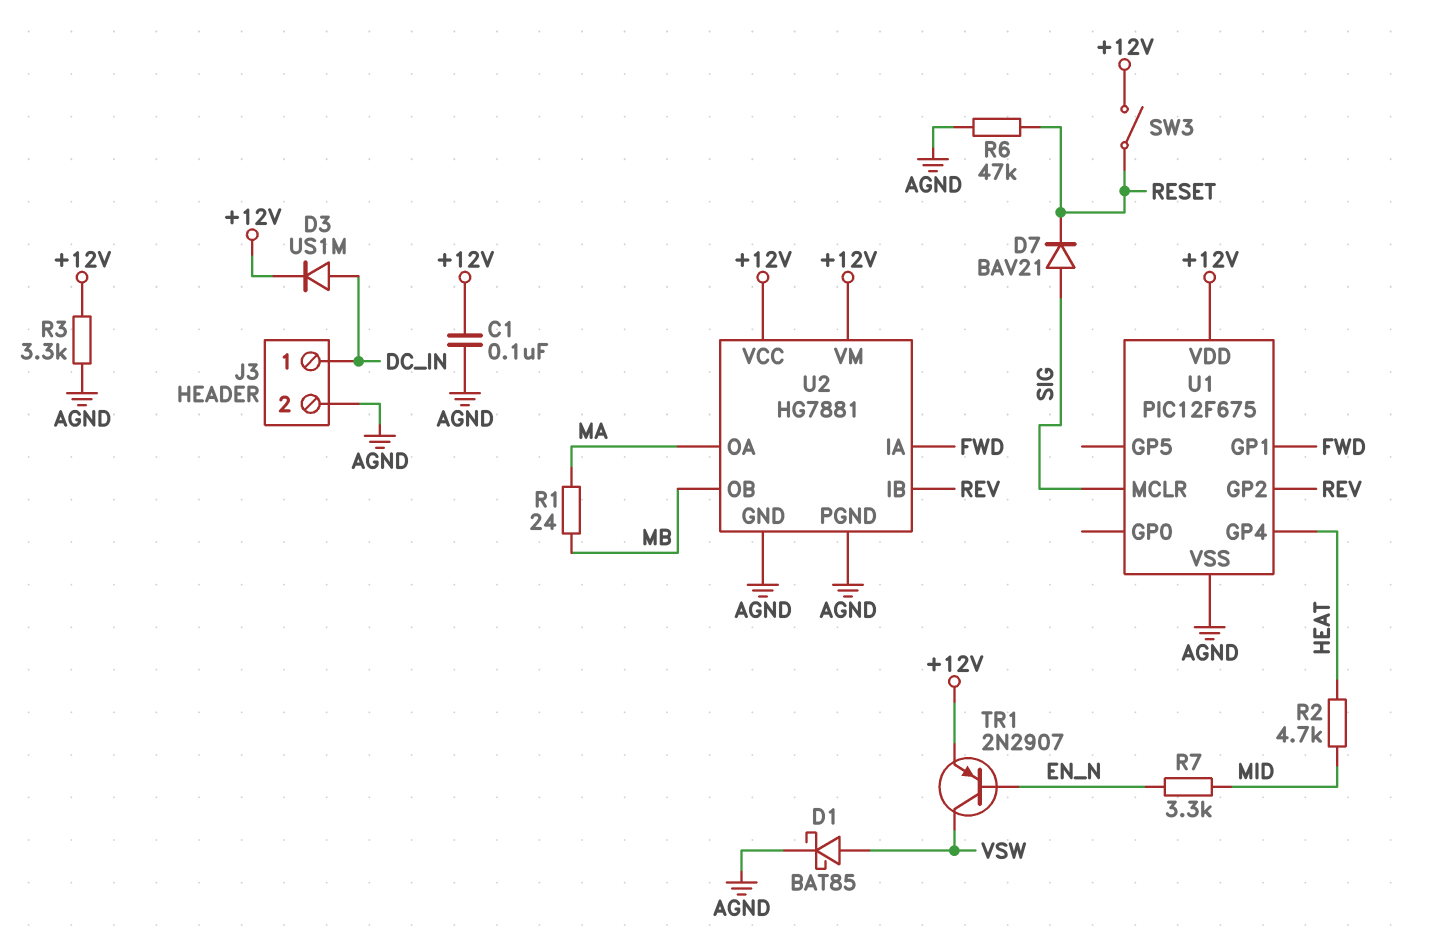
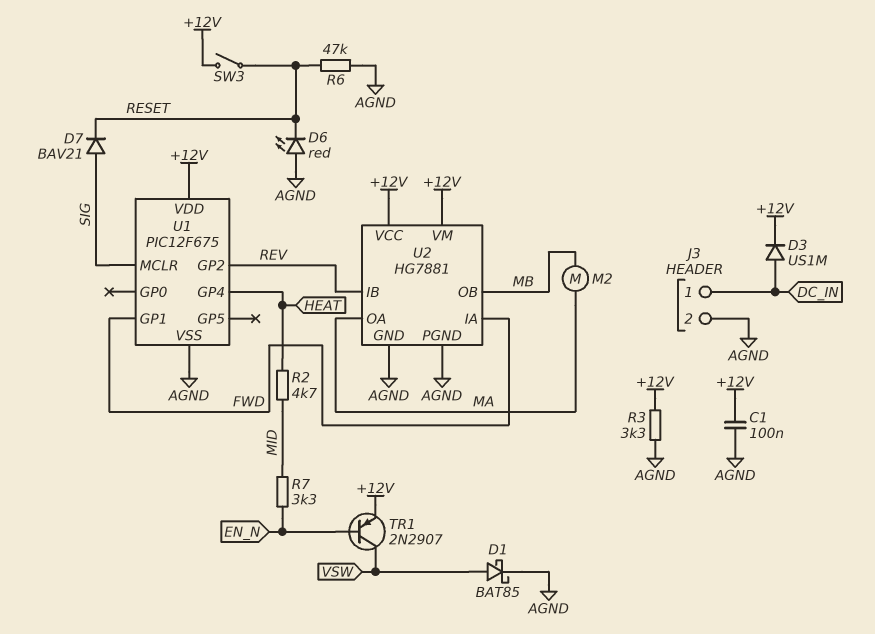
D6: none -> LED red (A AGND, K RESET)
M2: none -> motor (MA, MB)
R1: 24 (MA, MB) -> none

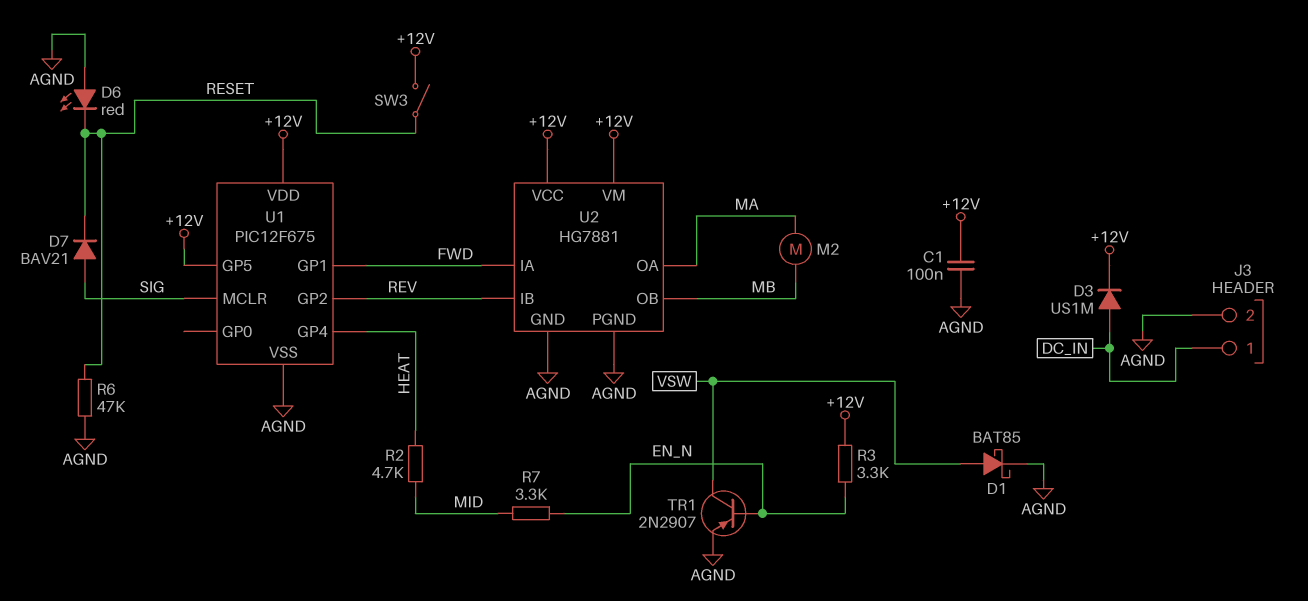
R3: 3.3k (+12V, AGND) -> 3.3k (+12V, EN_N)
TR1: PNP 2N2907 (B EN_N, C VSW, E +12V) -> PNP 2N2907 (B EN_N, C VSW, E AGND)
U1 pin GP5: none -> +12V

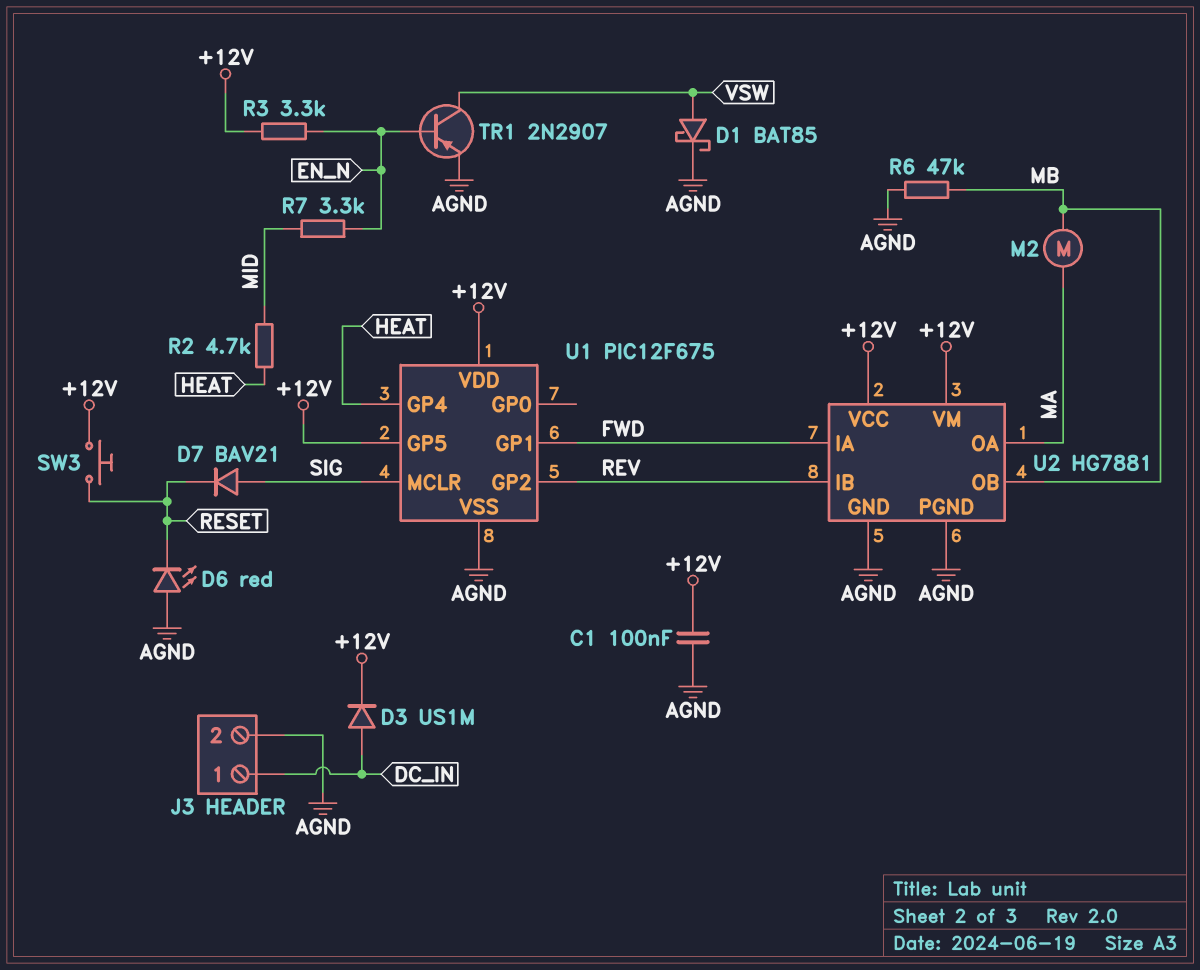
R6: 47k (AGND, RESET) -> 47k (AGND, MB)
SW3: switch (+12V, RESET) -> button (+12V, RESET)

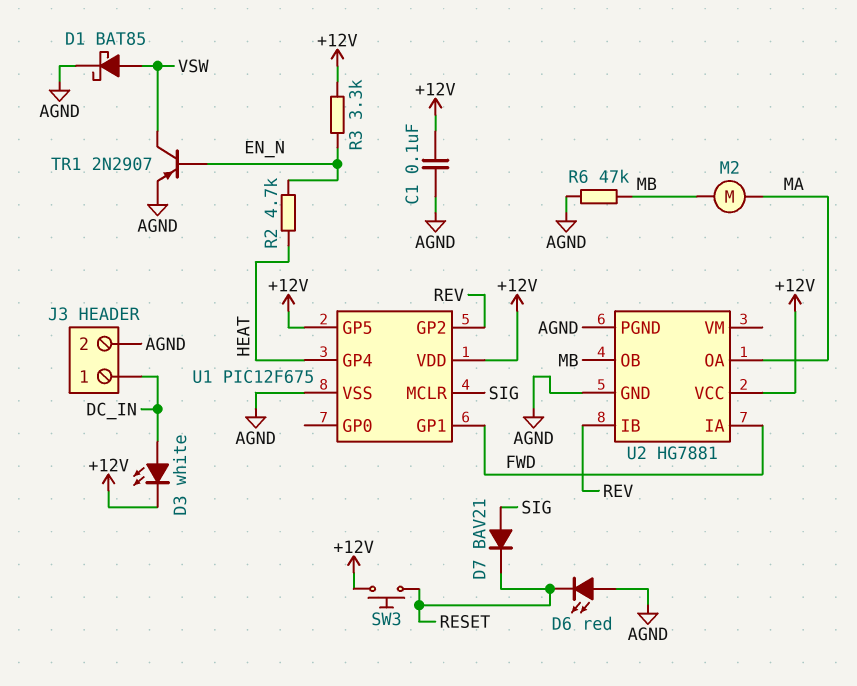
D3: diode US1M (A DC_IN, K +12V) -> LED white (A DC_IN, K +12V)
R2: 4.7k (HEAT, MID) -> 4.7k (EN_N, HEAT)
R7: 3.3k (EN_N, MID) -> none
U2 pin VM: +12V -> none

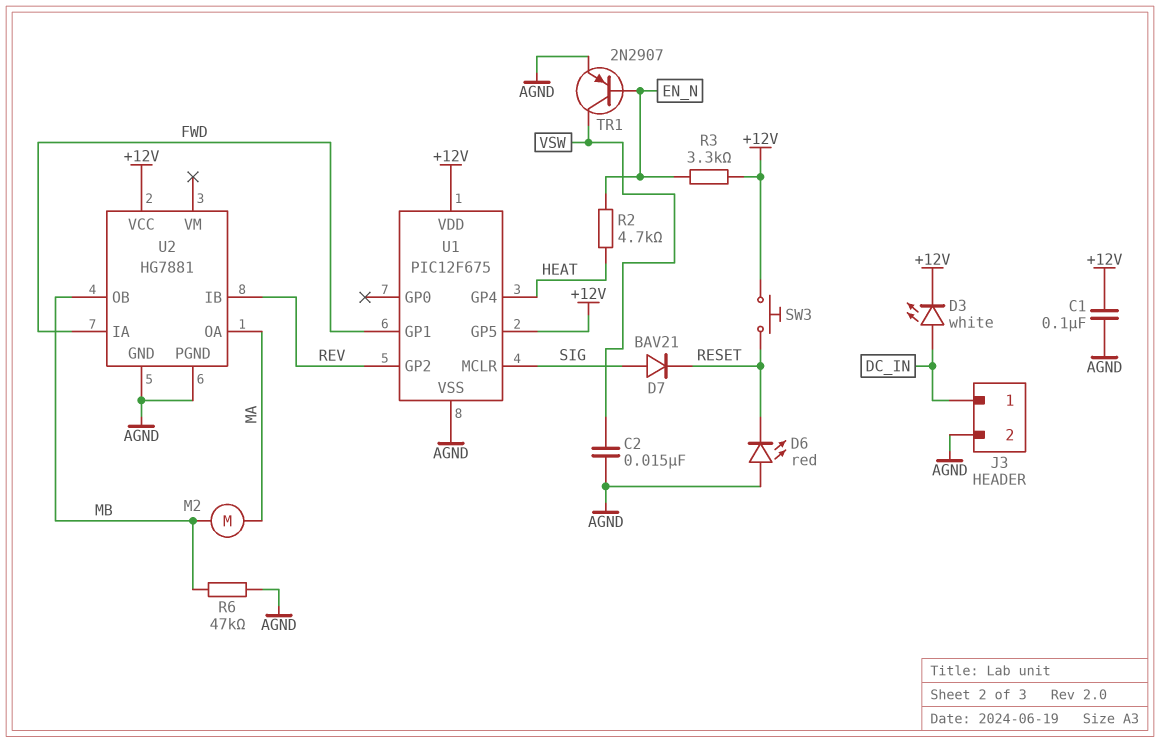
C2: none -> 15nF (AGND, VSW)
D1: schottky BAT85 (A VSW, K AGND) -> none

